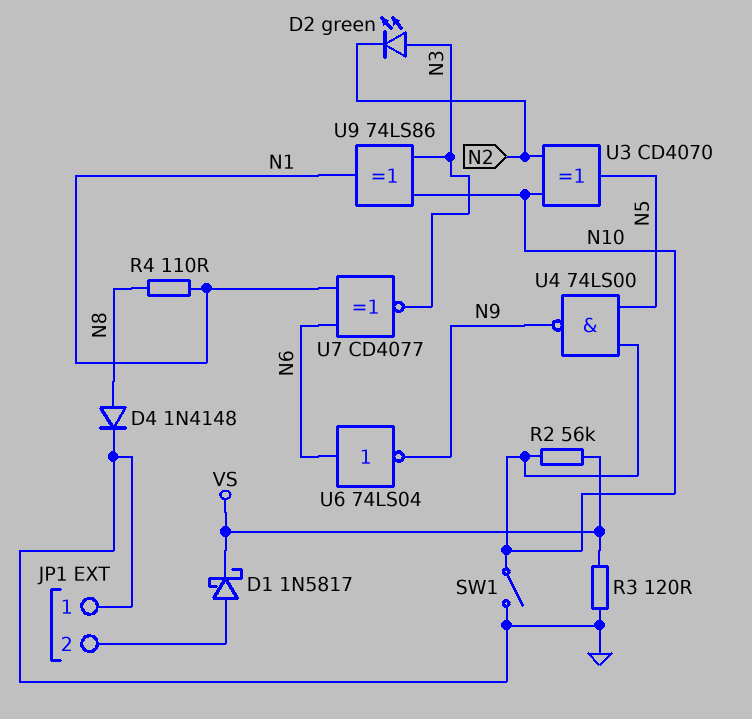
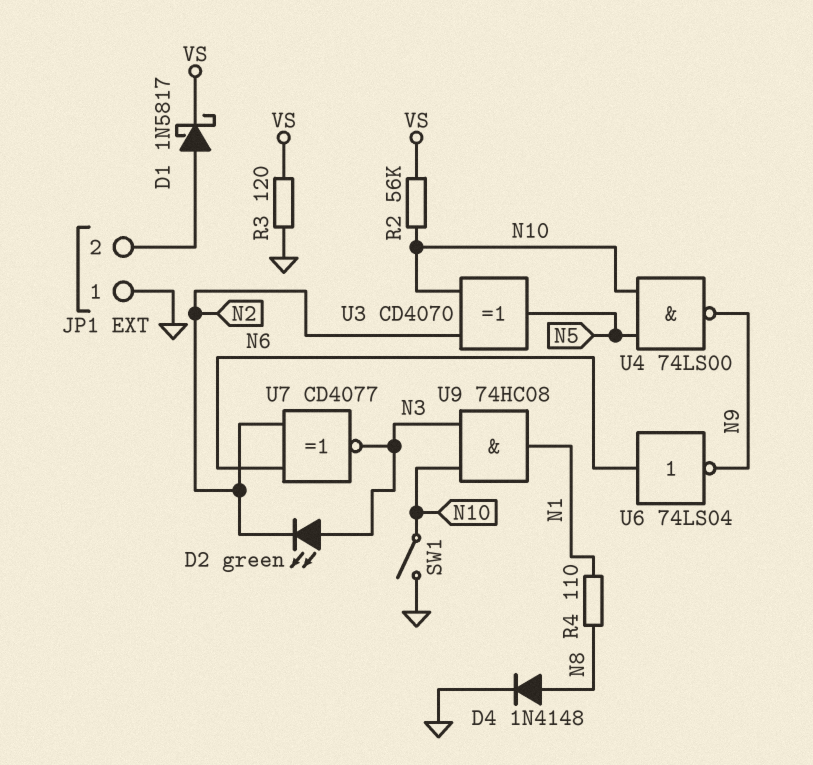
U7: XNOR CD4077 (in N1, in N6, out N3) -> XNOR CD4077 (in N2, in N6, out N3)
U9: XOR 74LS86 (in N3, in N10, out N1) -> AND 74HC08 (in N3, in N10, out N1)

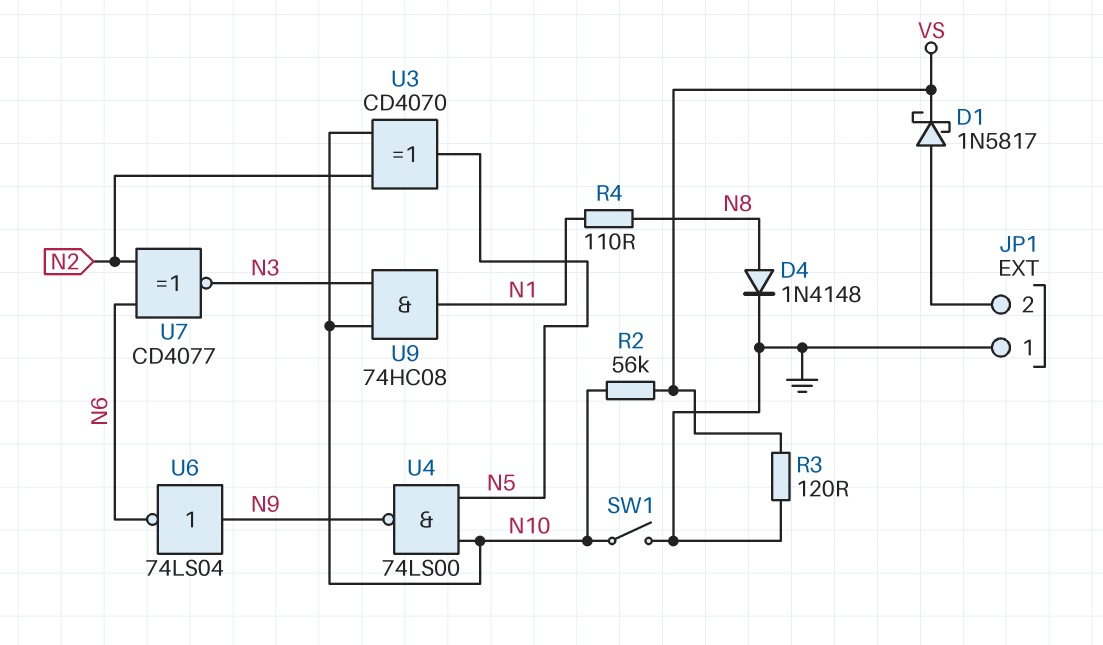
D2: LED green (A N3, K N2) -> none
U6: NOT 74LS04 (in N6, out N9) -> NOT 74LS04 (in N9, out N6)

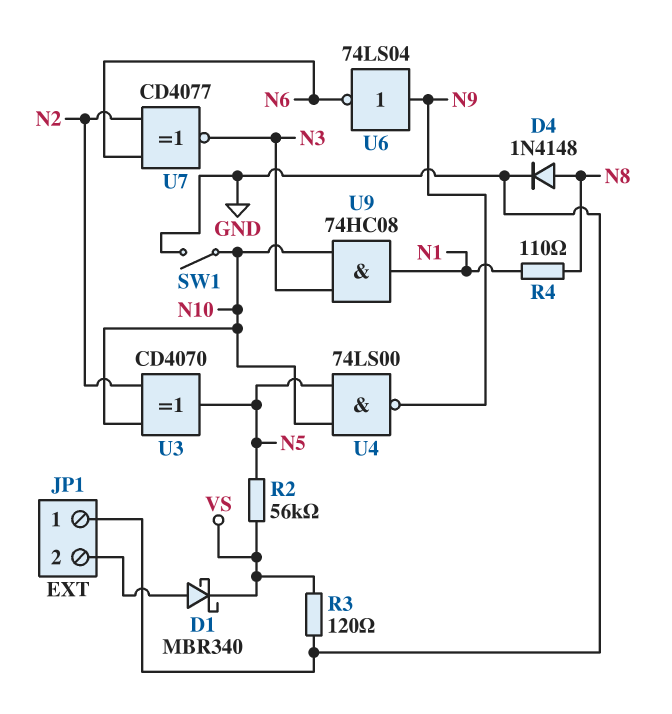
D1: schottky 1N5817 (A JP1/2, K VS) -> schottky MBR340 (A JP1/2, K VS)
R2: 56k (N10, VS) -> 56k (N5, VS)

